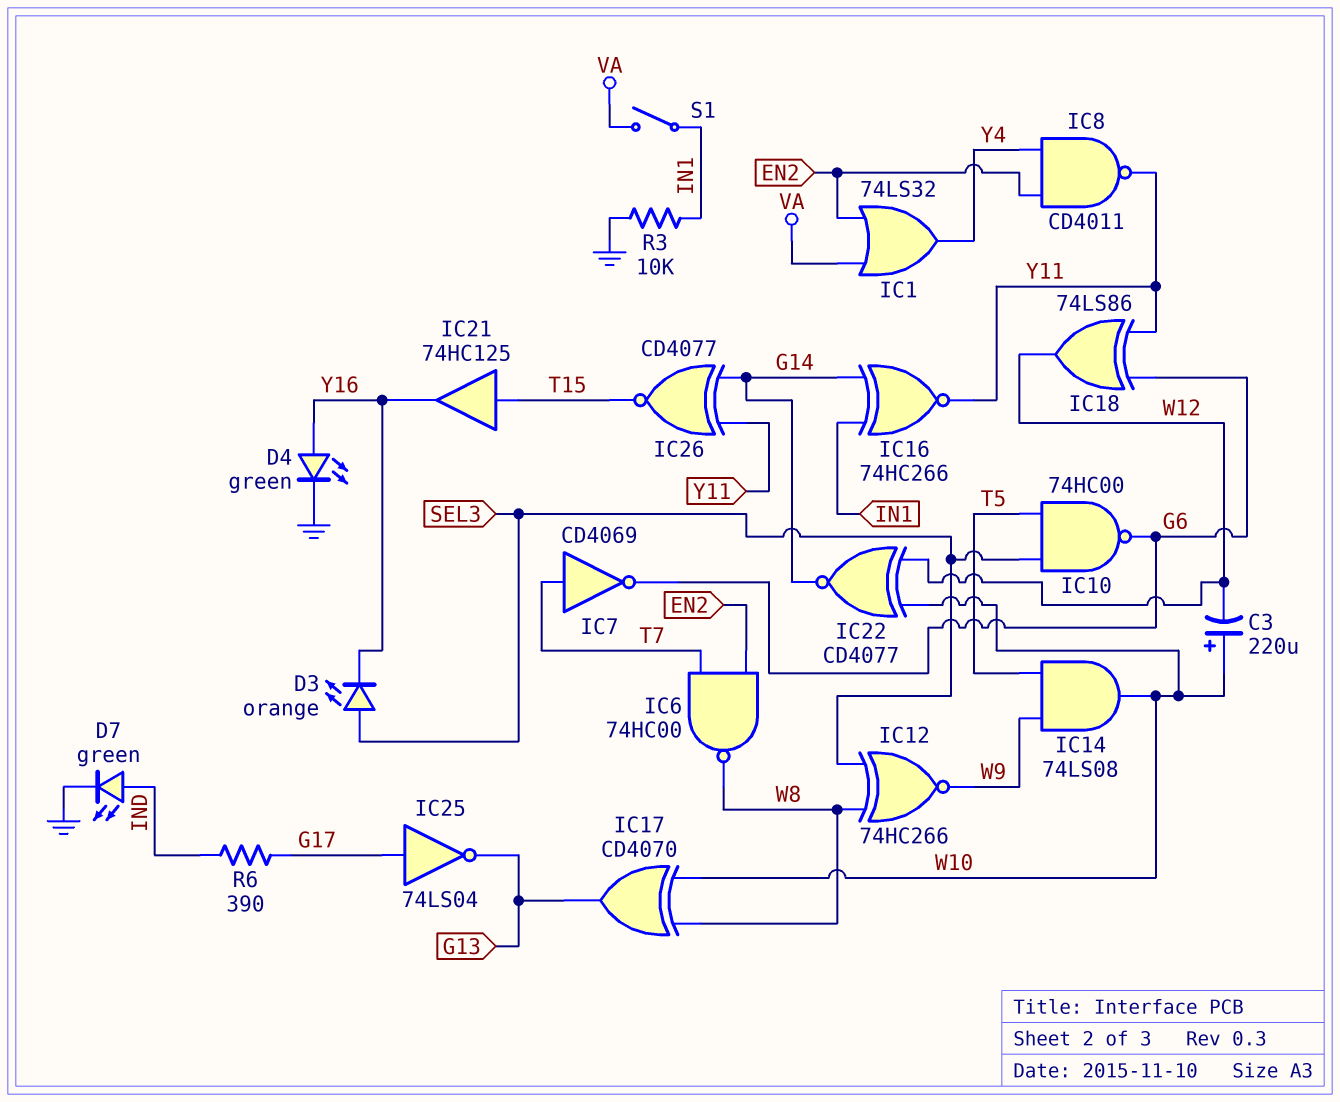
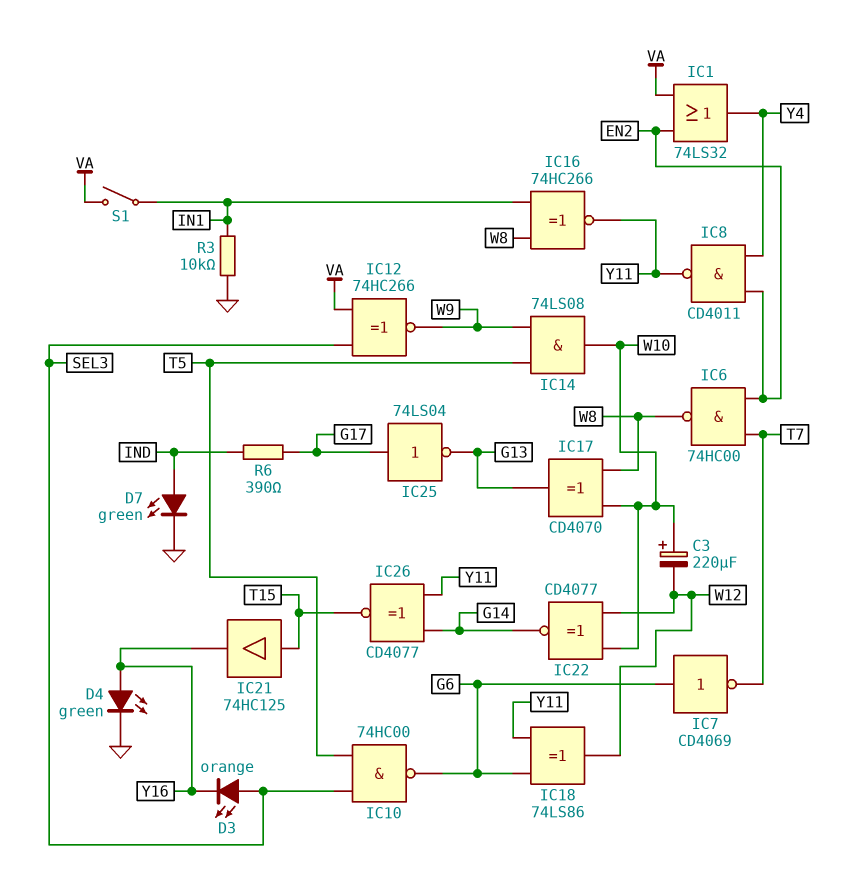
IC7: NOT CD4069 (in T7, out G6) -> NOT CD4069 (in G6, out T7)
IC12: XNOR 74HC266 (in SEL3, in W8, out W9) -> XNOR 74HC266 (in SEL3, in VA, out W9)
IC16: XNOR 74HC266 (in G14, in IN1, out Y11) -> XNOR 74HC266 (in IN1, in W8, out Y11)

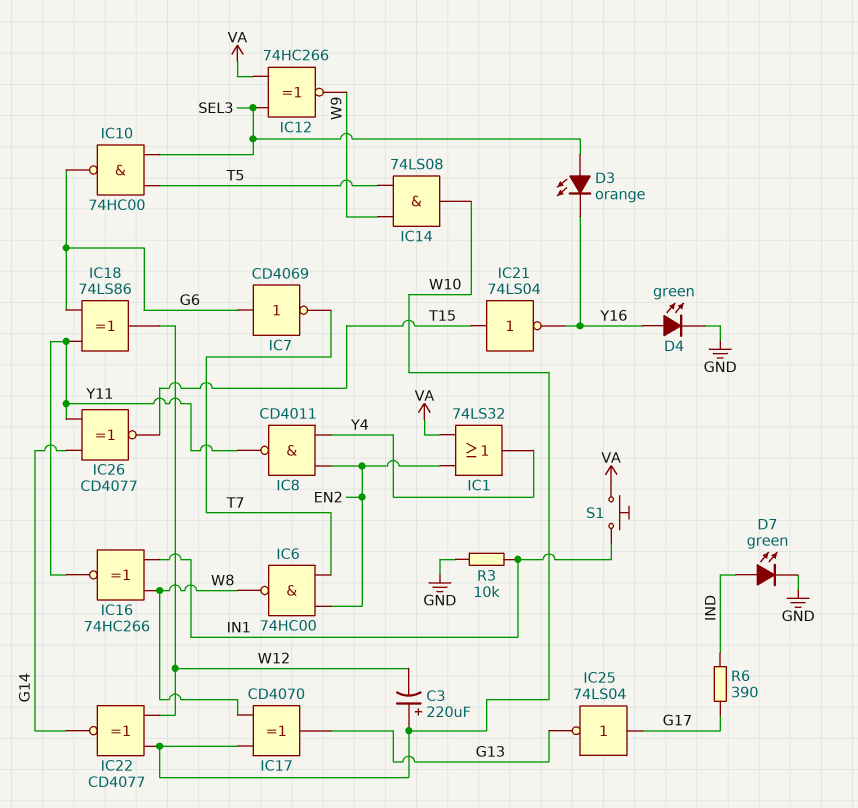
IC21: buffer 74HC125 (in T15, out Y16) -> NOT 74LS04 (in T15, out Y16)
S1: switch (IN1, VA) -> button (IN1, VA)

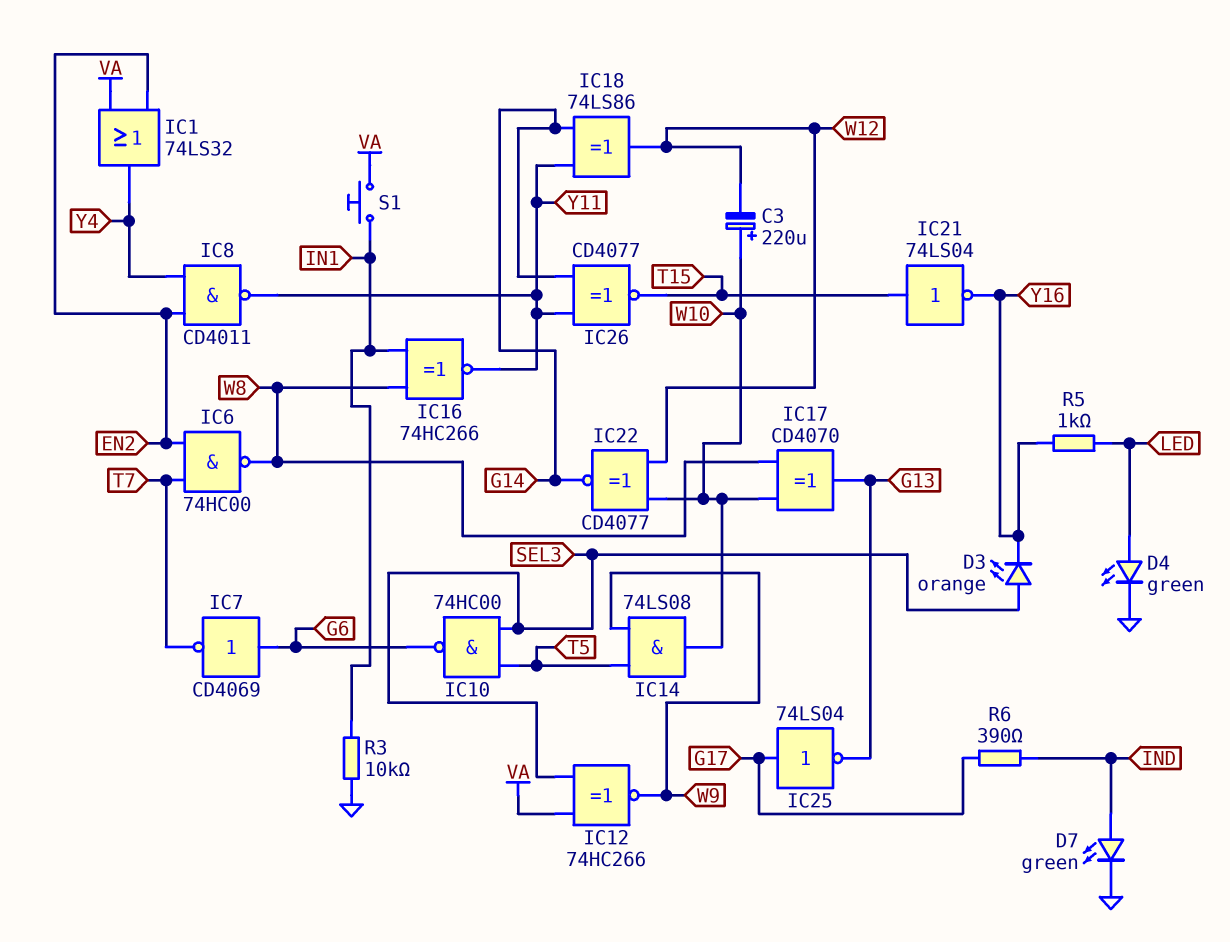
D4: LED green (A Y16, K GND) -> LED green (A LED, K GND)
IC18: XOR 74LS86 (in G6, in Y11, out W12) -> XOR 74LS86 (in G14, in Y11, out W12)
R5: none -> 1k (LED, Y16)

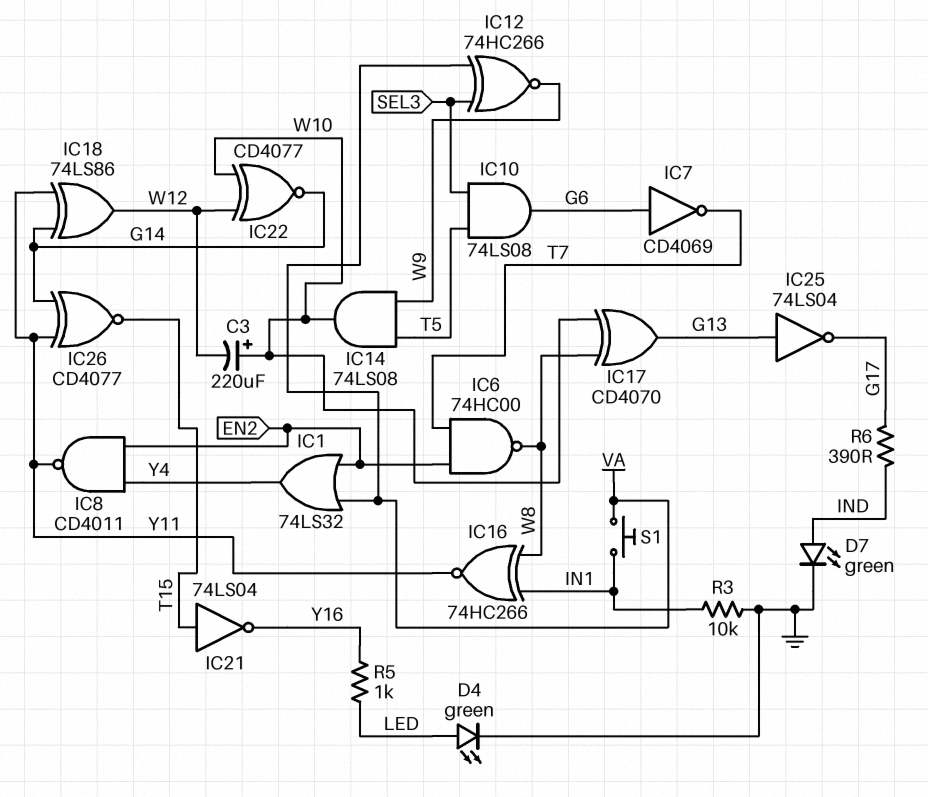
D3: LED orange (A SEL3, K Y16) -> none
IC10: NAND 74HC00 (in SEL3, in T5, out G6) -> AND 74LS08 (in SEL3, in T5, out G6)
IC25: NOT 74LS04 (in G17, out G13) -> NOT 74LS04 (in G13, out G17)

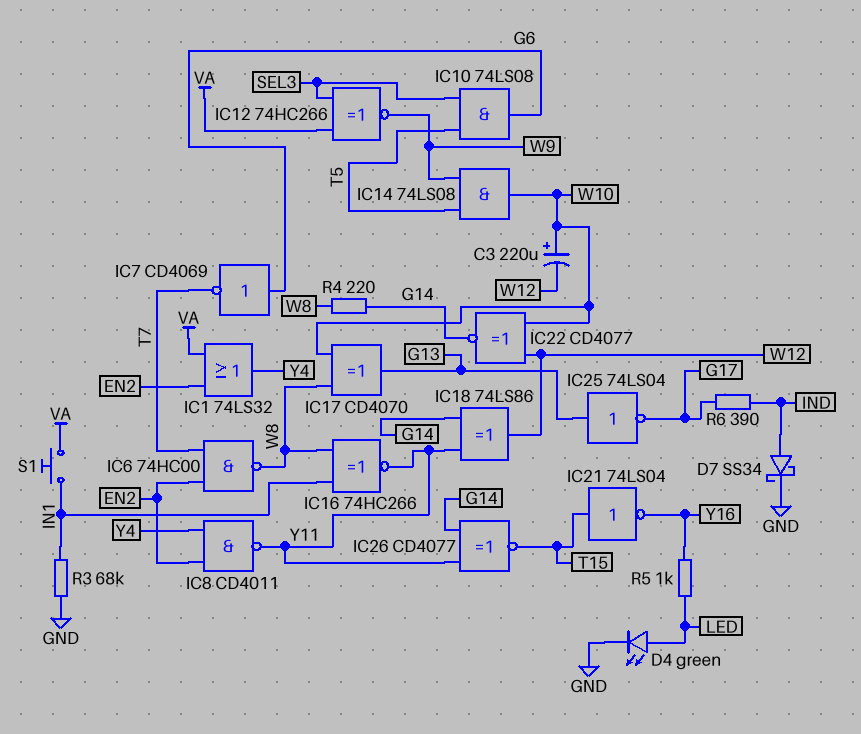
D7: LED green (A IND, K GND) -> schottky SS34 (A IND, K GND)
R3: 10k (GND, IN1) -> 68k (GND, IN1)
R4: none -> 220 (G14, W8)

